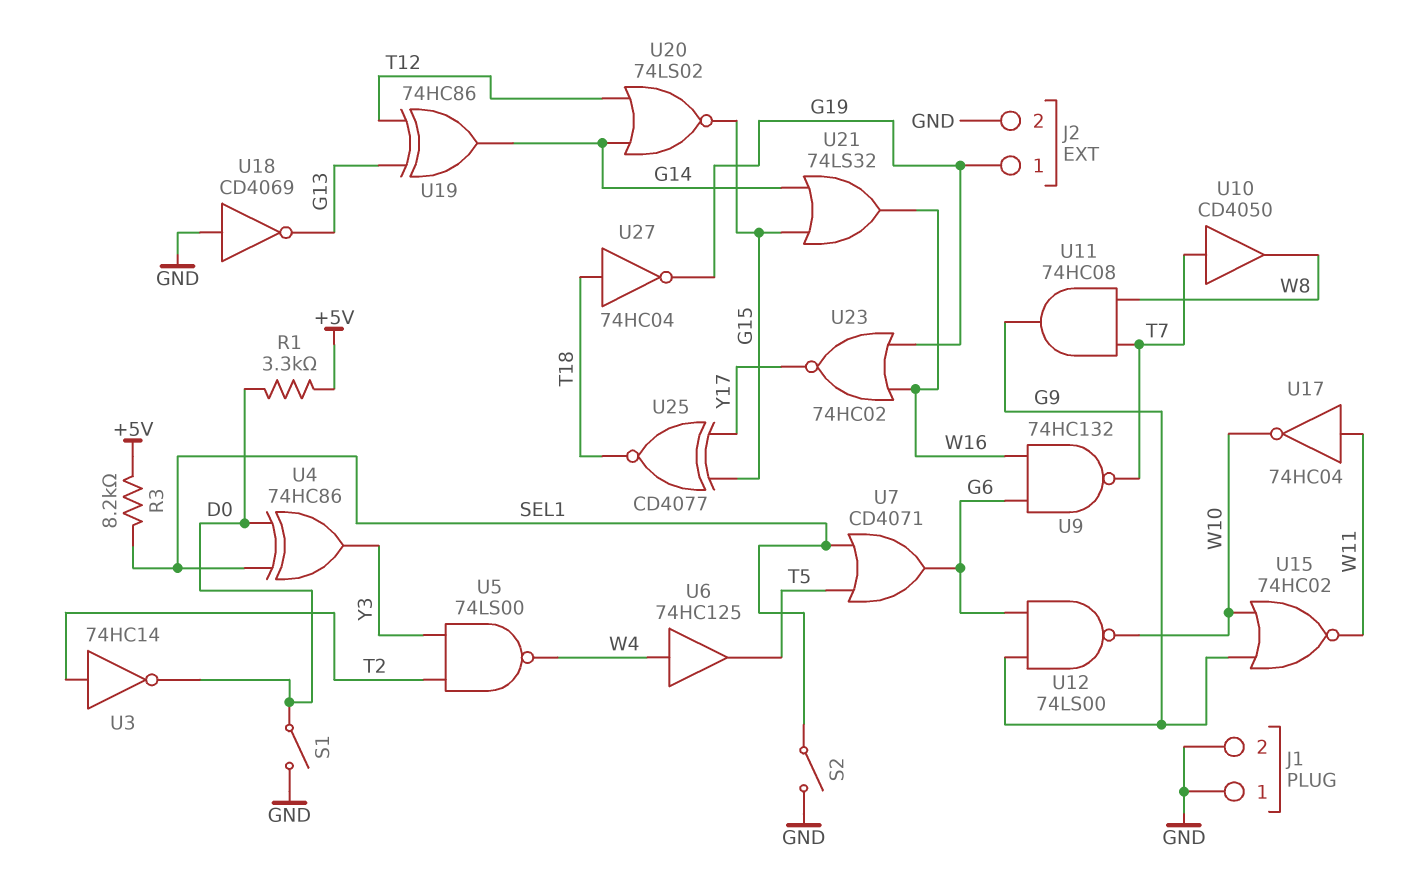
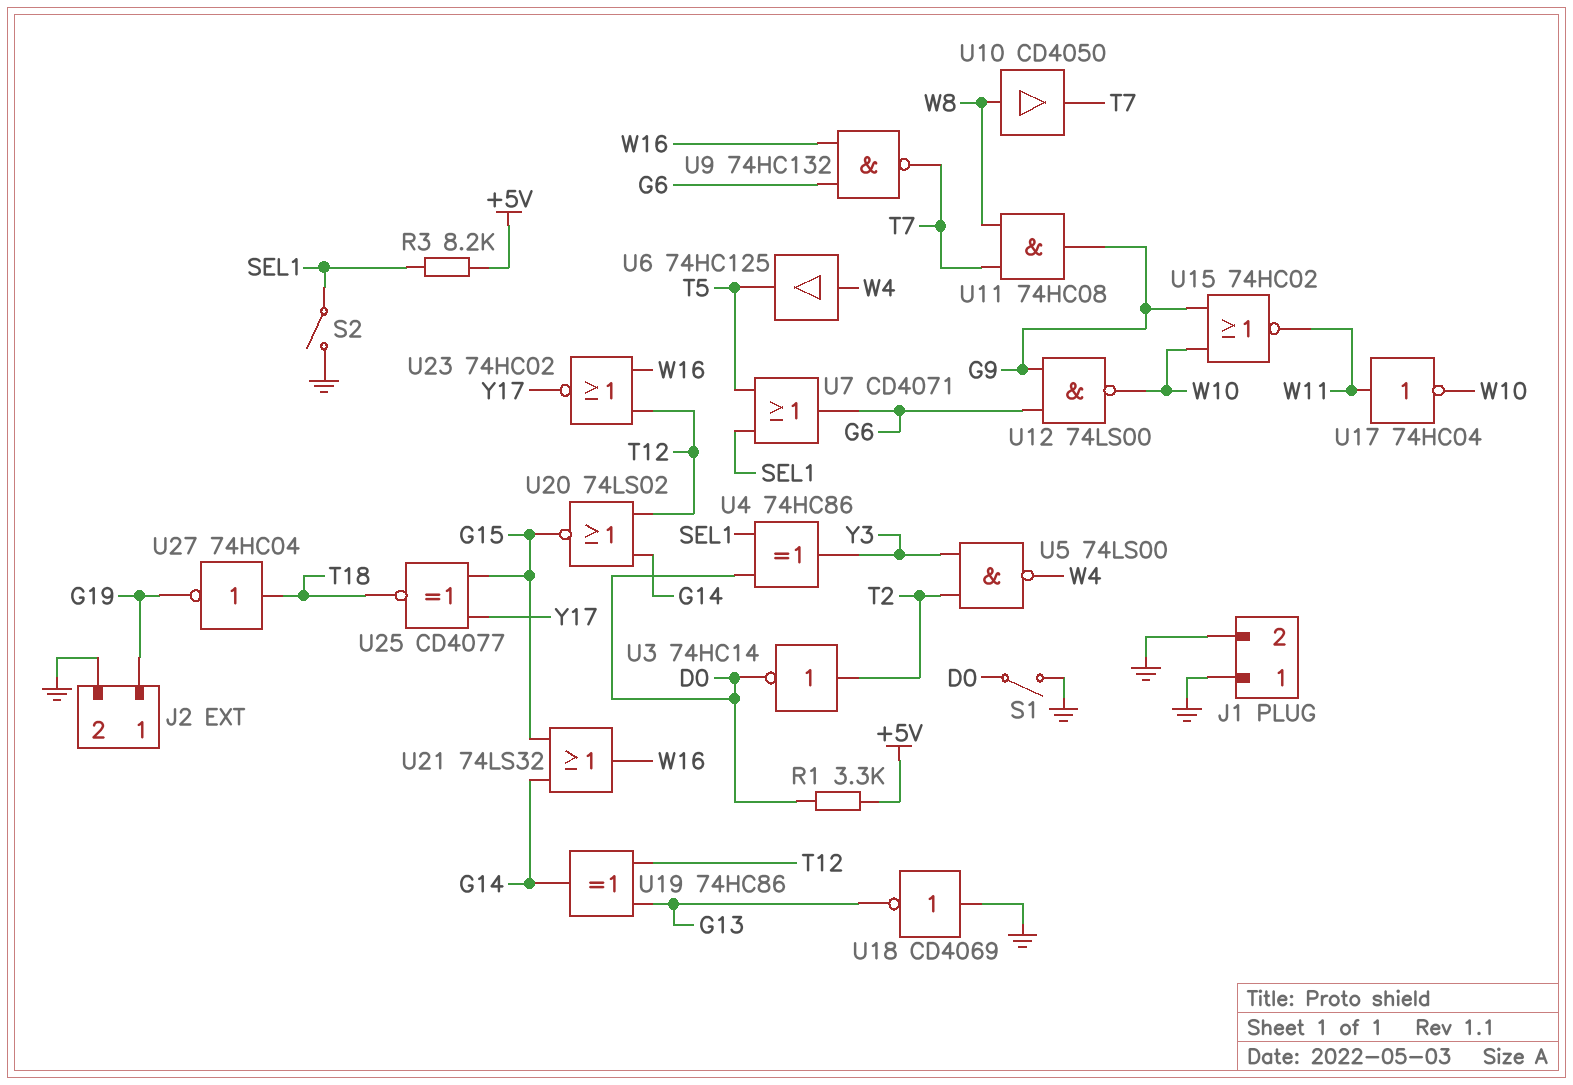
U10: buffer CD4050 (in T7, out W8) -> buffer CD4050 (in W8, out T7)
U23: NOR 74HC02 (in G19, in W16, out Y17) -> NOR 74HC02 (in T12, in W16, out Y17)

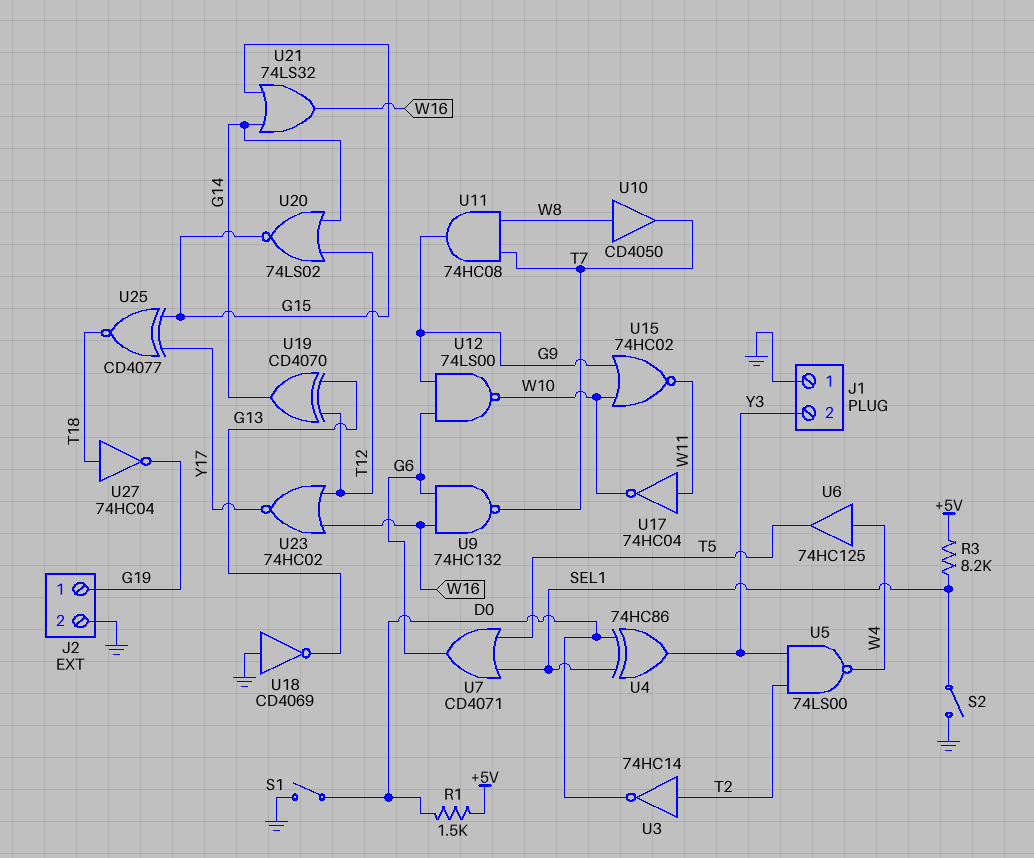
J1 pin 2: GND -> Y3
R1: 3.3k (+5V, D0) -> 1.5k (+5V, D0)
U19: XOR 74HC86 (in G13, in T12, out G14) -> XOR CD4070 (in G13, in T12, out G14)

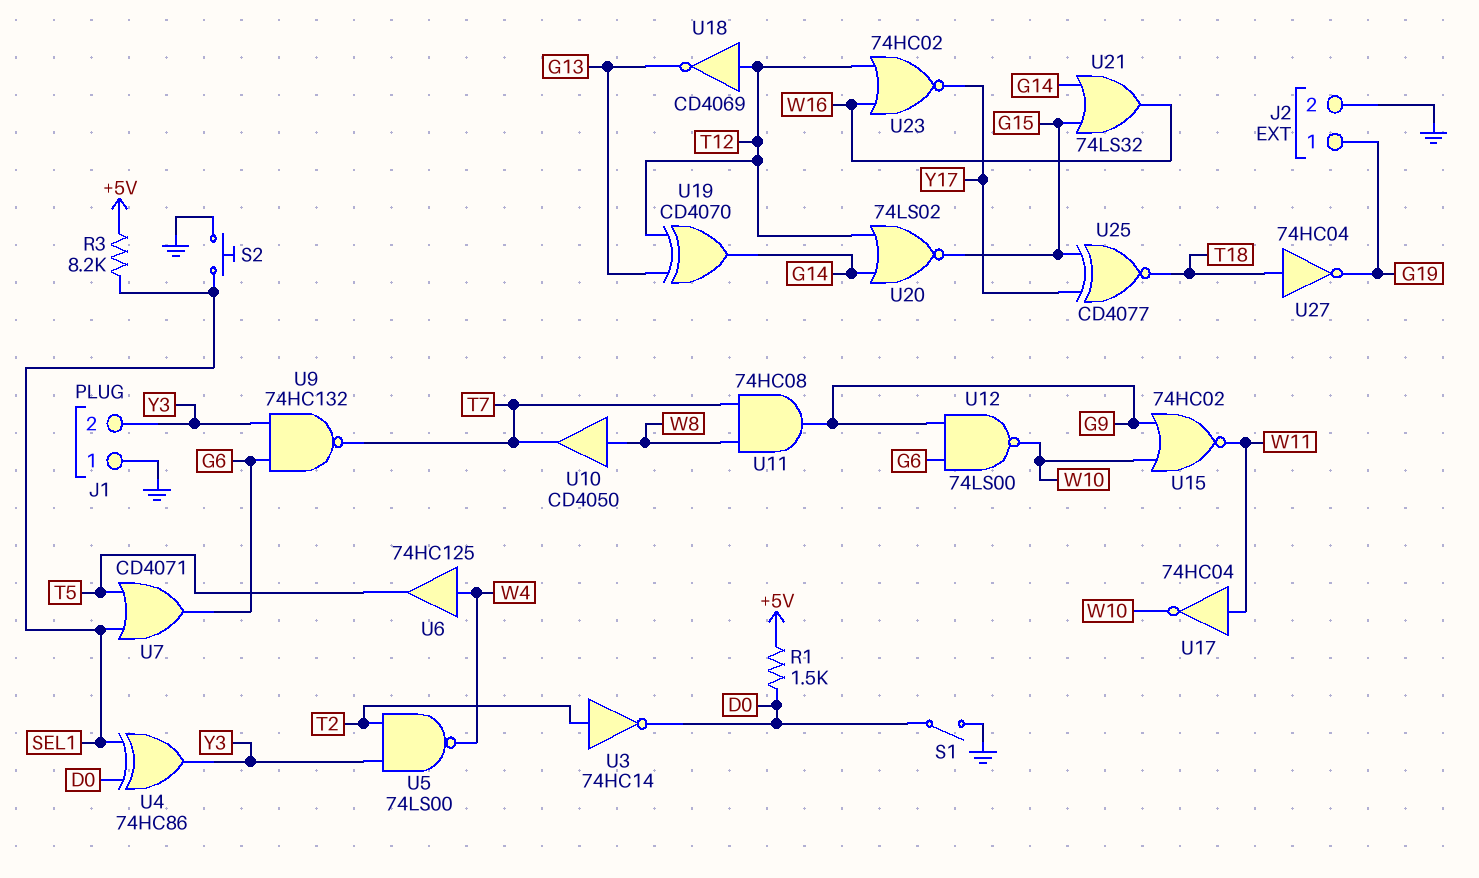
S2: switch (GND, SEL1) -> button (GND, SEL1)
U9: NAND 74HC132 (in G6, in W16, out T7) -> NAND 74HC132 (in G6, in Y3, out T7)
U18: NOT CD4069 (in GND, out G13) -> NOT CD4069 (in T12, out G13)

